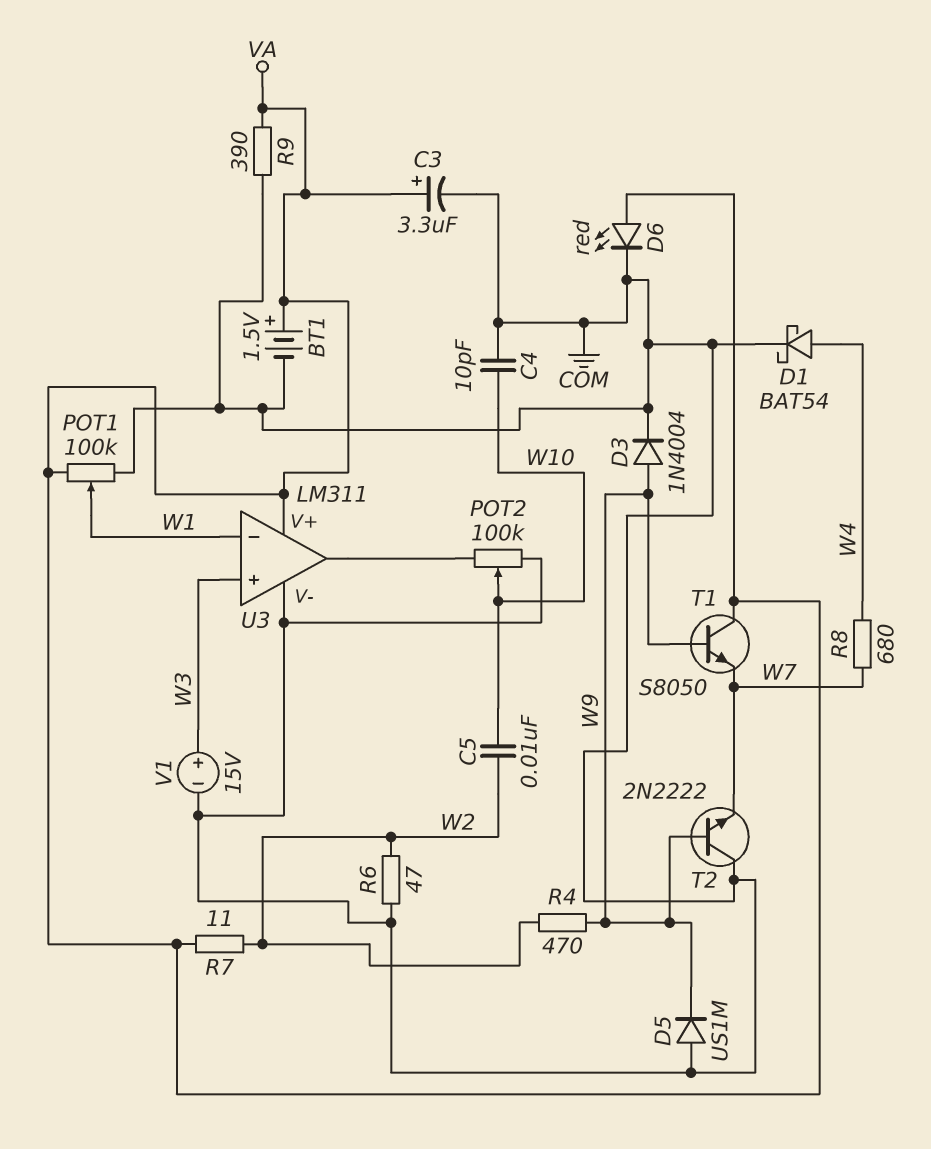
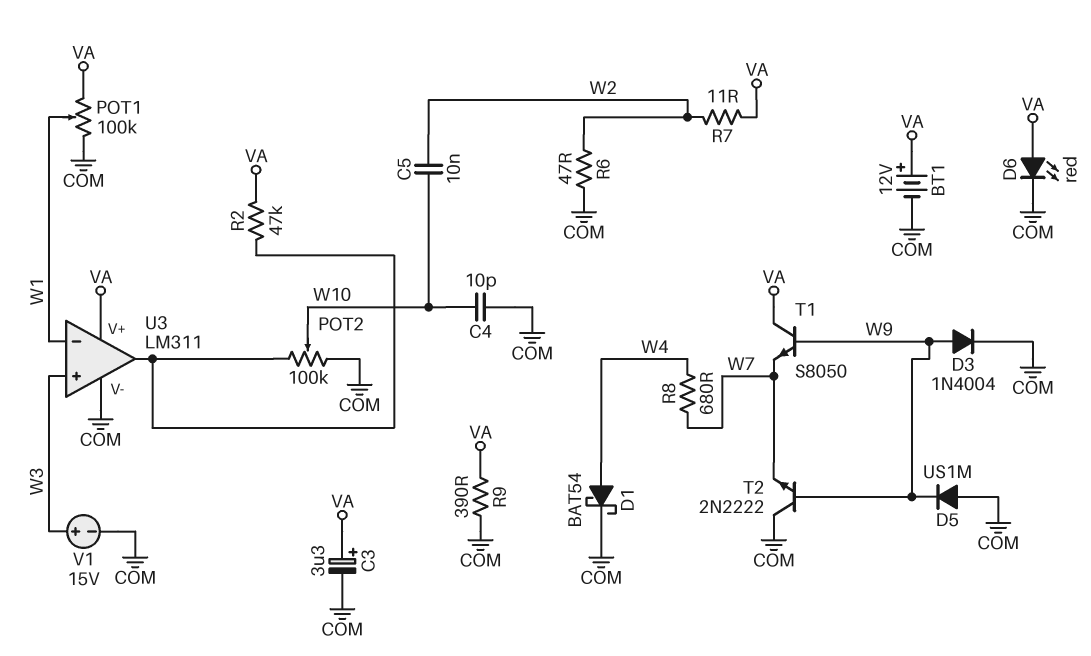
BT1: 1.5V (plus VA, minus COM) -> 12V (plus VA, minus COM)
R2: none -> 47k (U3/out, VA)
R4: 470 (W2, W9) -> none

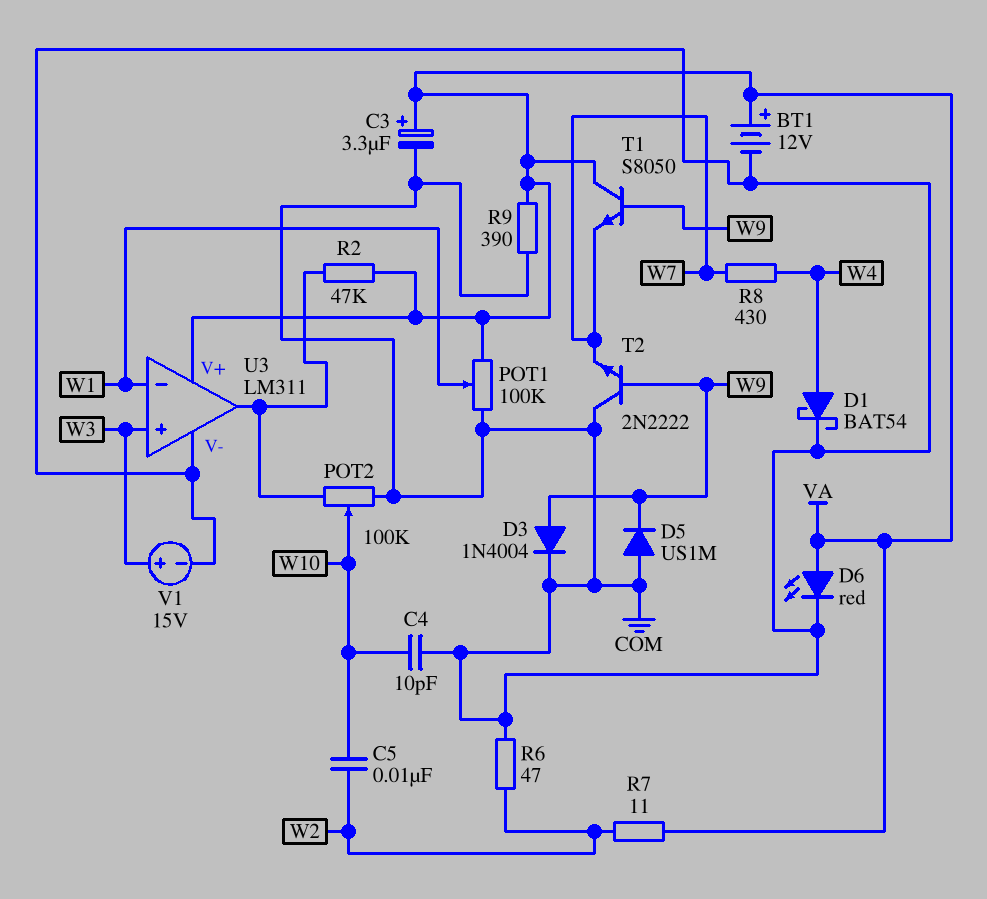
R8: 680 (W4, W7) -> 430 (W4, W7)

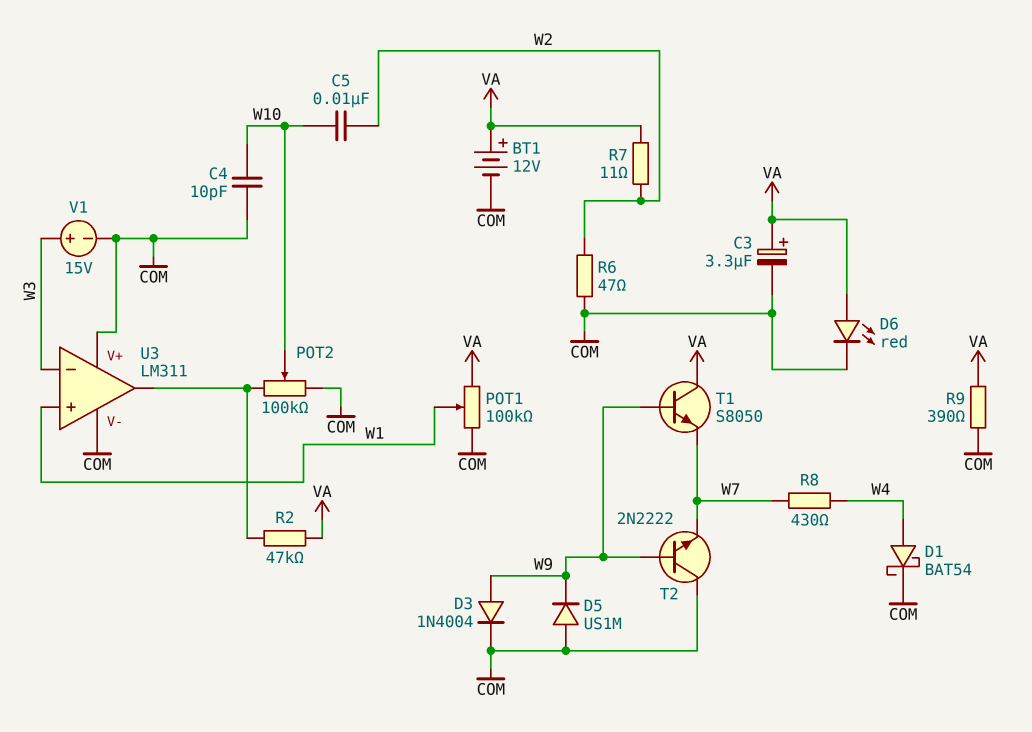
U3 pin V+: VA -> COM
U3 pin in+: W3 -> W1
U3 pin in-: W1 -> W3

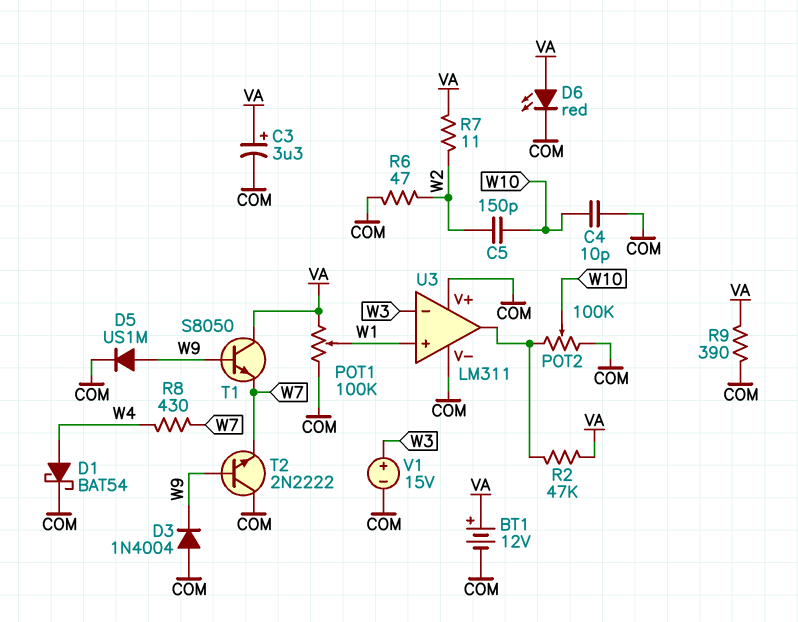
C5: 10nF (W2, W10) -> 150pF (W2, W10)
D3: diode 1N4004 (A W9, K COM) -> diode 1N4004 (A COM, K W9)
D5: diode US1M (A COM, K W9) -> diode US1M (A W9, K COM)

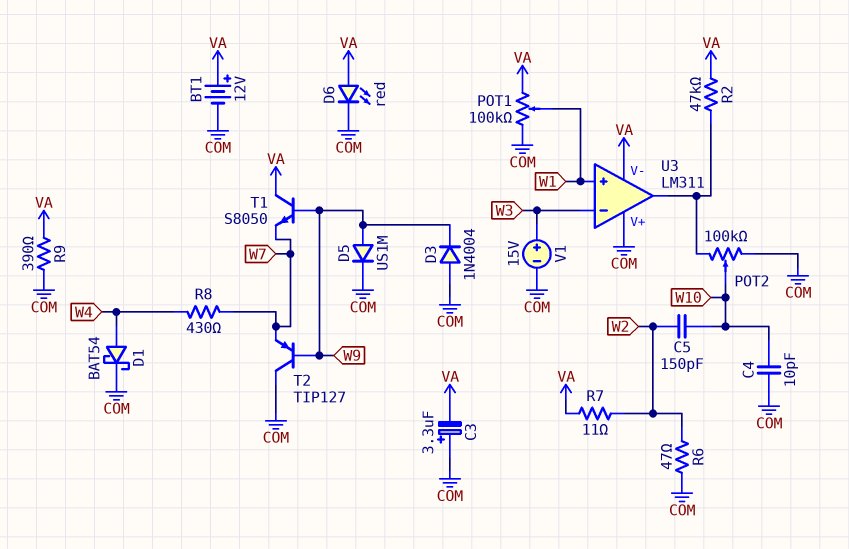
C3: 3.3uF (plus VA, minus COM) -> 3.3uF (plus COM, minus VA)
T2: NPN 2N2222 (B W9, C COM, E W7) -> PNP TIP127 (B W9, C COM, E W7)
U3 pin V-: COM -> VA

